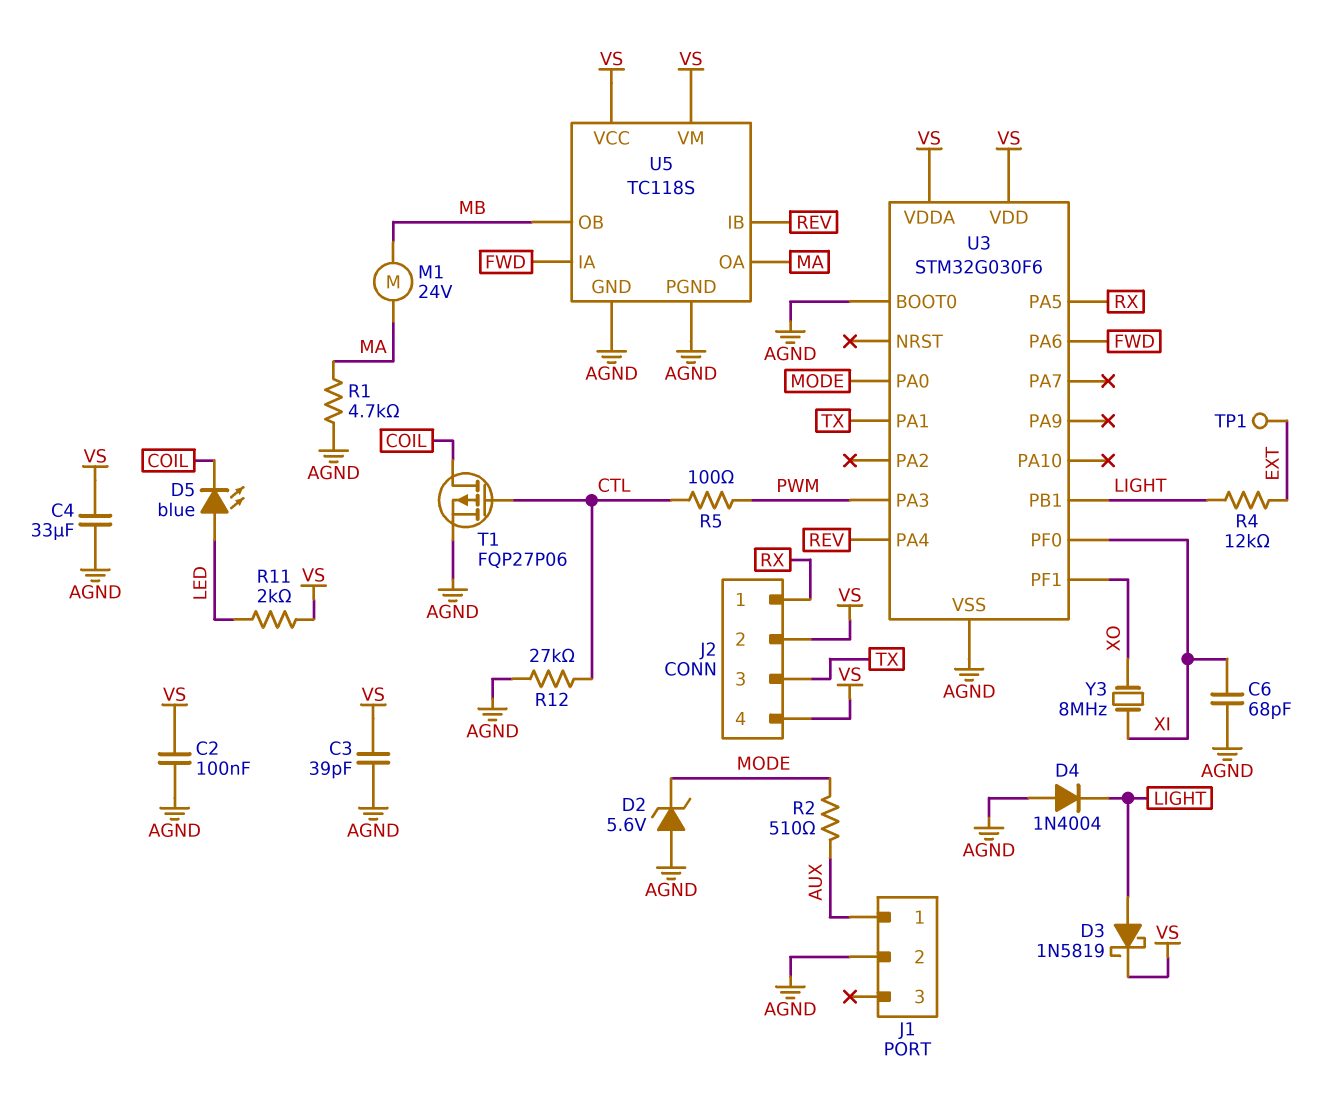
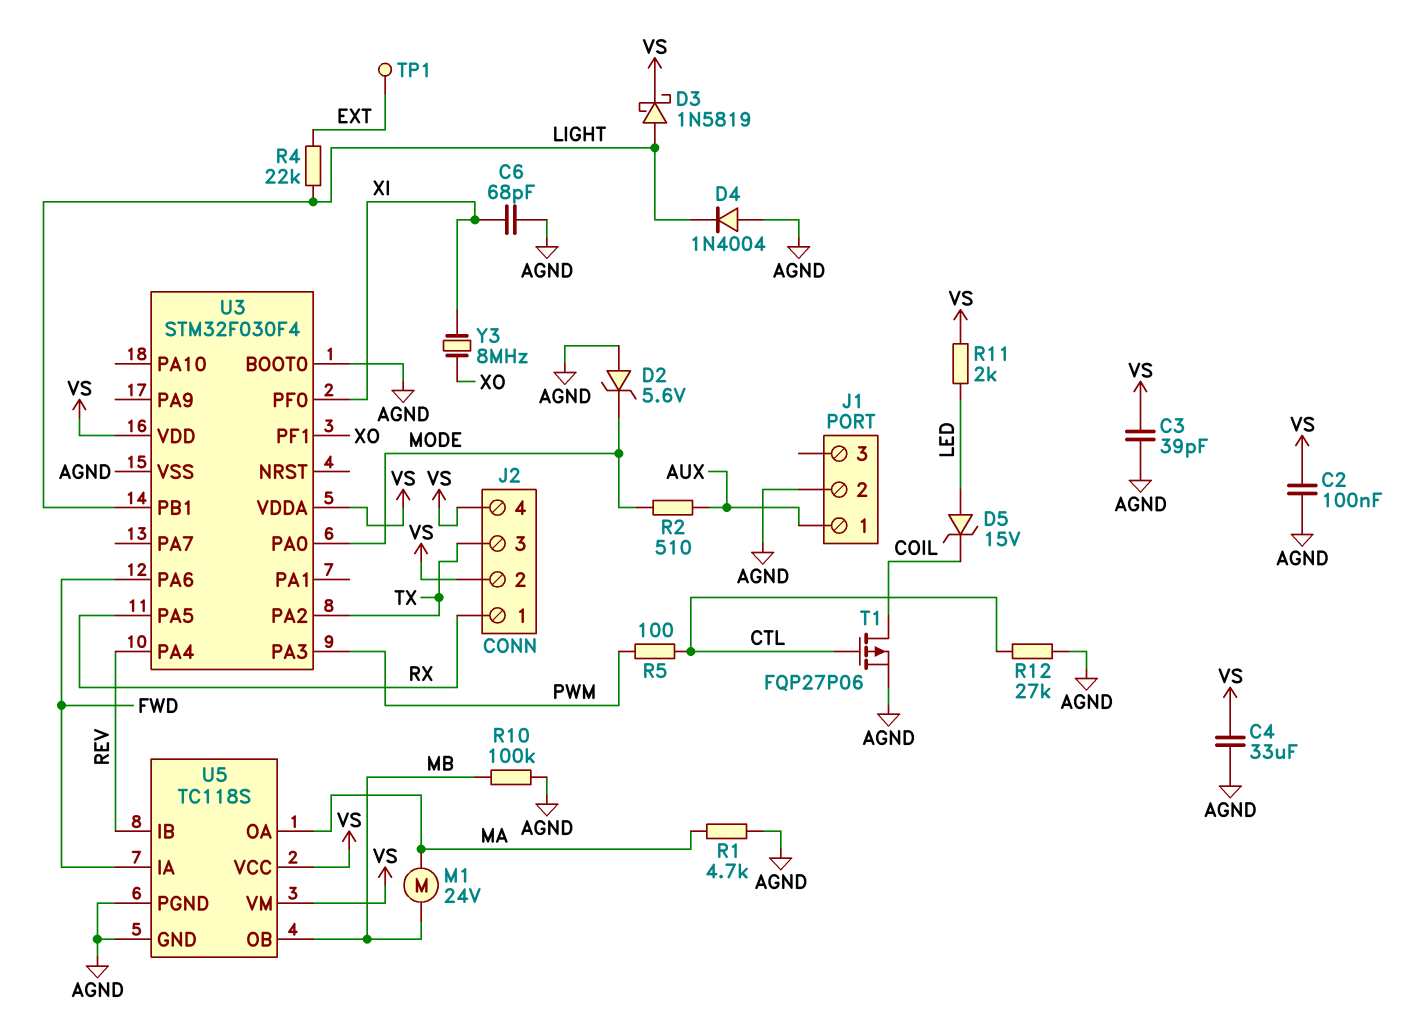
D5: LED blue (A LED, K COIL) -> zener 15V (A LED, K COIL)
R4: 12k (EXT, LIGHT) -> 22k (EXT, LIGHT)
R10: none -> 100k (AGND, MB)
U3: STM32G030F6 -> STM32F030F4
U3 pin PA1: TX -> none
U3 pin PA2: none -> TX

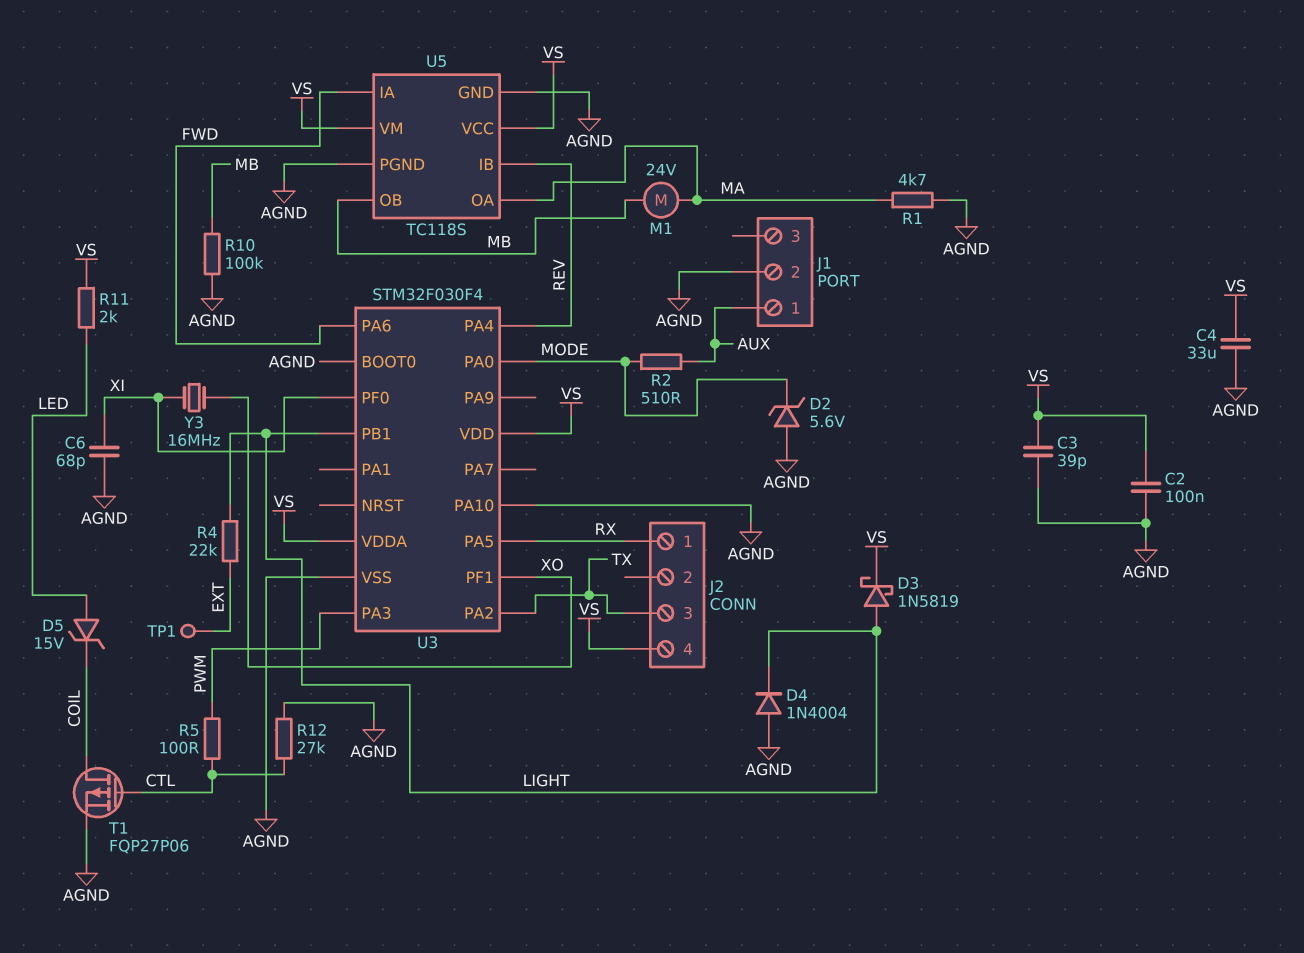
J2 pin 2: VS -> none
U3 pin PA10: none -> AGND
Y3: 8MHz (XI, XO) -> 16MHz (XI, XO)

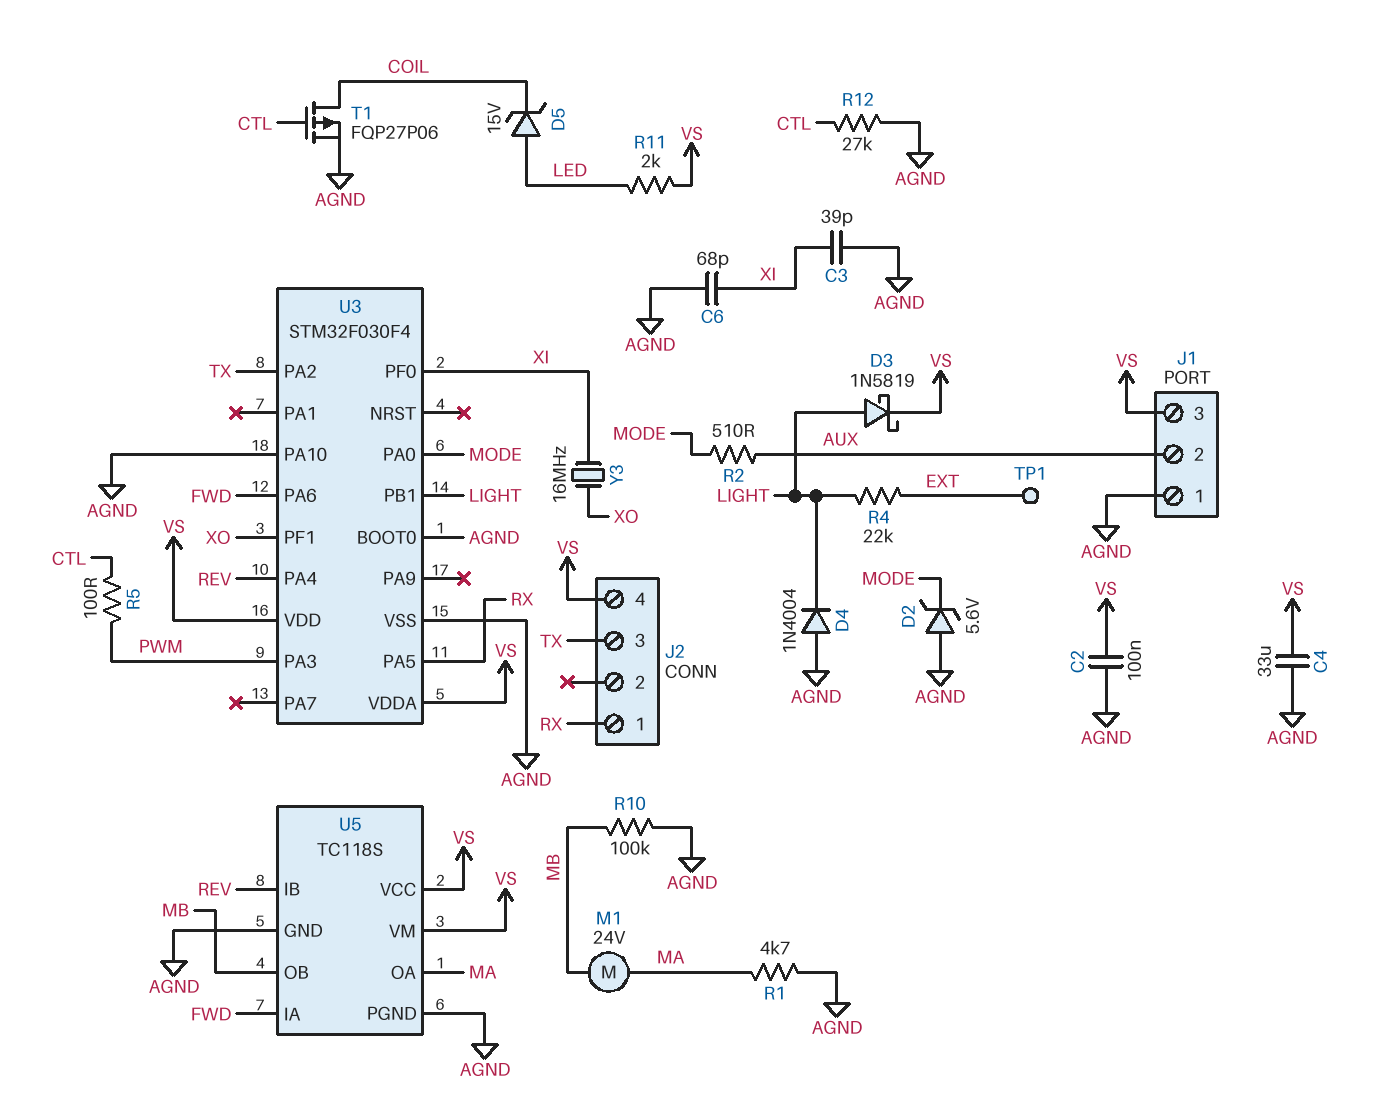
C3: 39pF (AGND, VS) -> 39pF (AGND, XI)
J1 pin 1: AUX -> AGND
J1 pin 2: AGND -> AUX
J1 pin 3: none -> VS

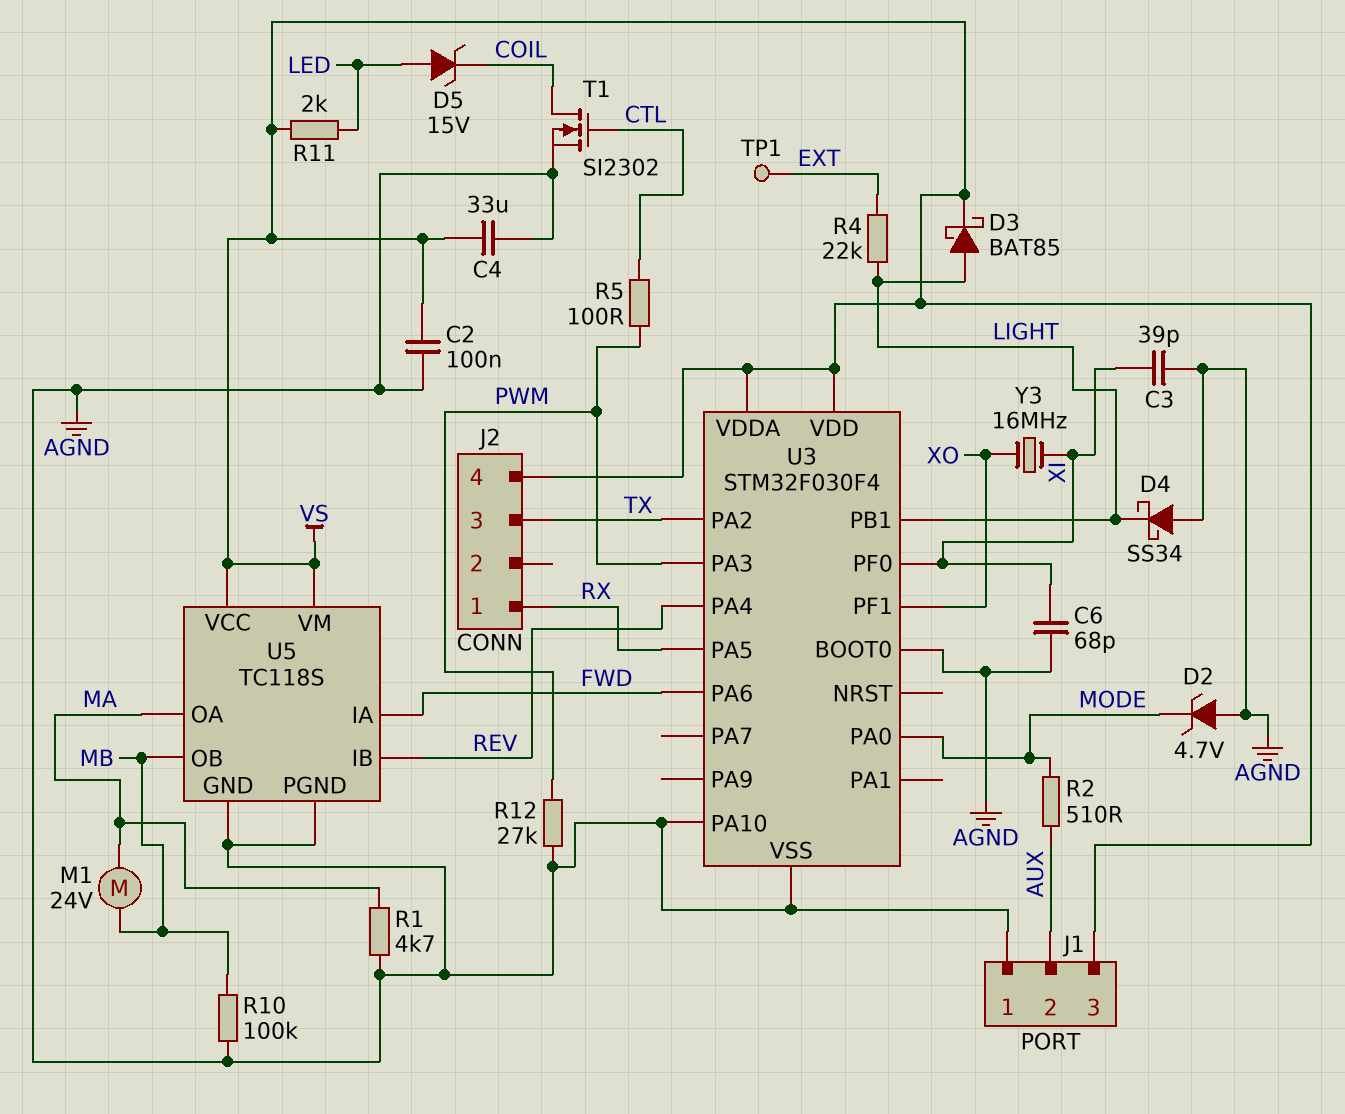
D2: zener 5.6V (A AGND, K MODE) -> zener 4.7V (A AGND, K MODE)
D3: schottky 1N5819 (A LIGHT, K VS) -> schottky BAT85 (A LIGHT, K VS)
D4: diode 1N4004 (A AGND, K LIGHT) -> schottky SS34 (A AGND, K LIGHT)
R12: 27k (AGND, CTL) -> 27k (AGND, PWM)
T1: PMOS FQP27P06 (G CTL, D COIL, S AGND) -> NMOS SI2302 (G CTL, D COIL, S AGND)

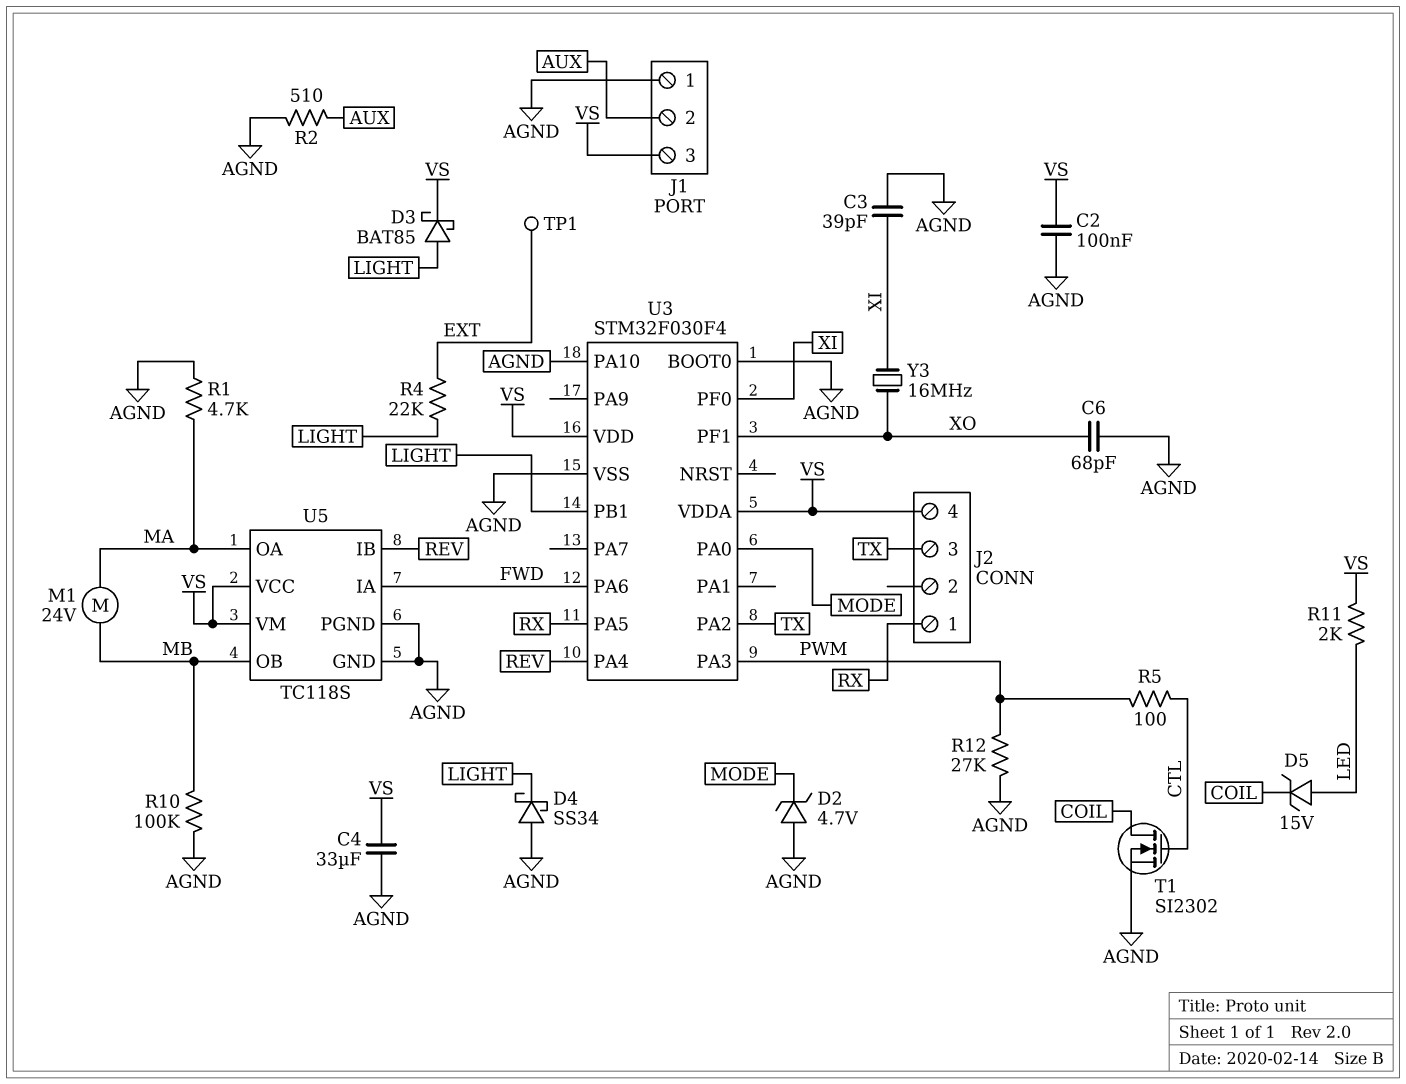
C6: 68pF (AGND, XI) -> 68pF (AGND, XO)
R2: 510 (AUX, MODE) -> 510 (AGND, AUX)

